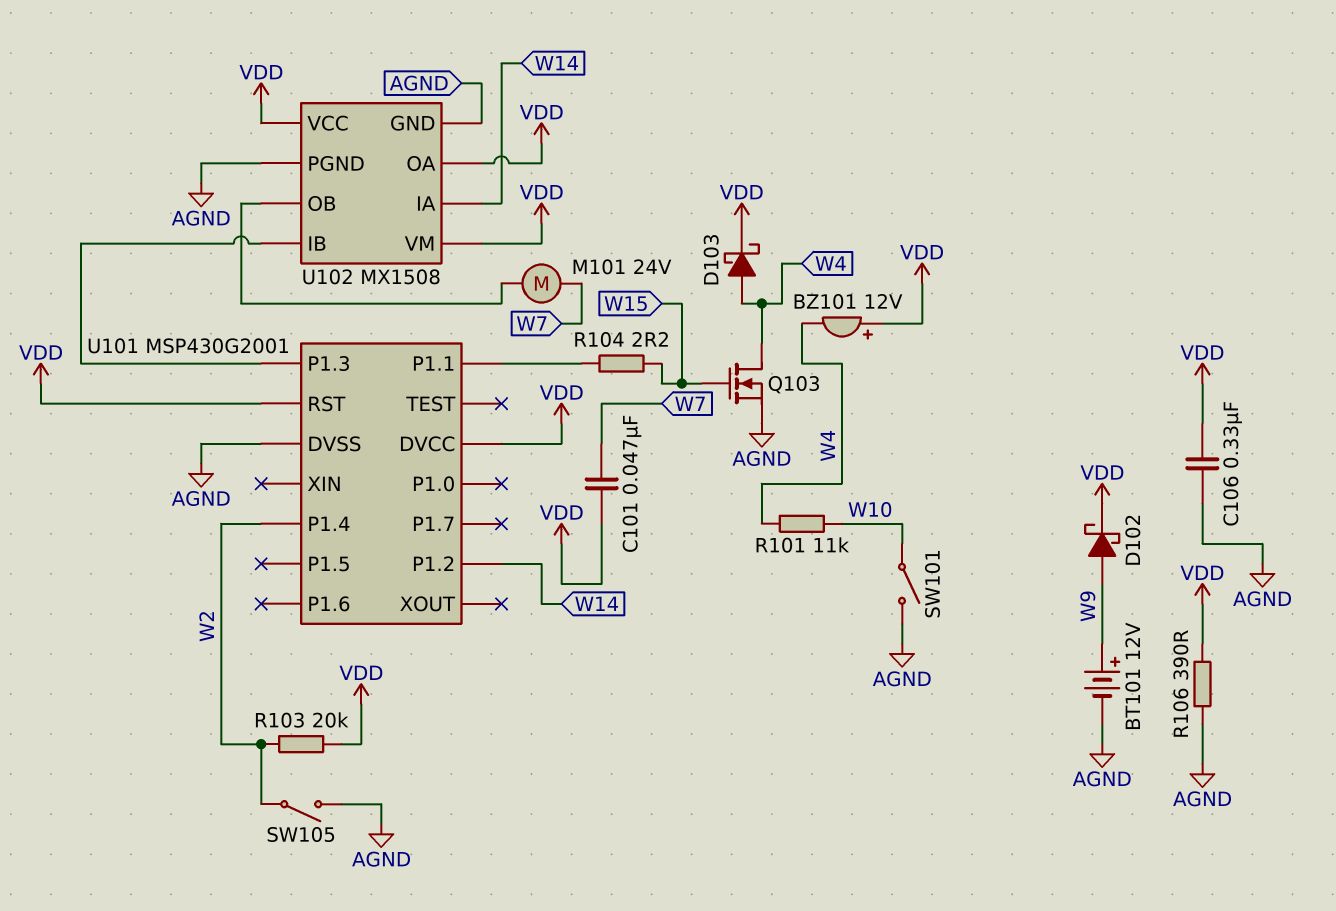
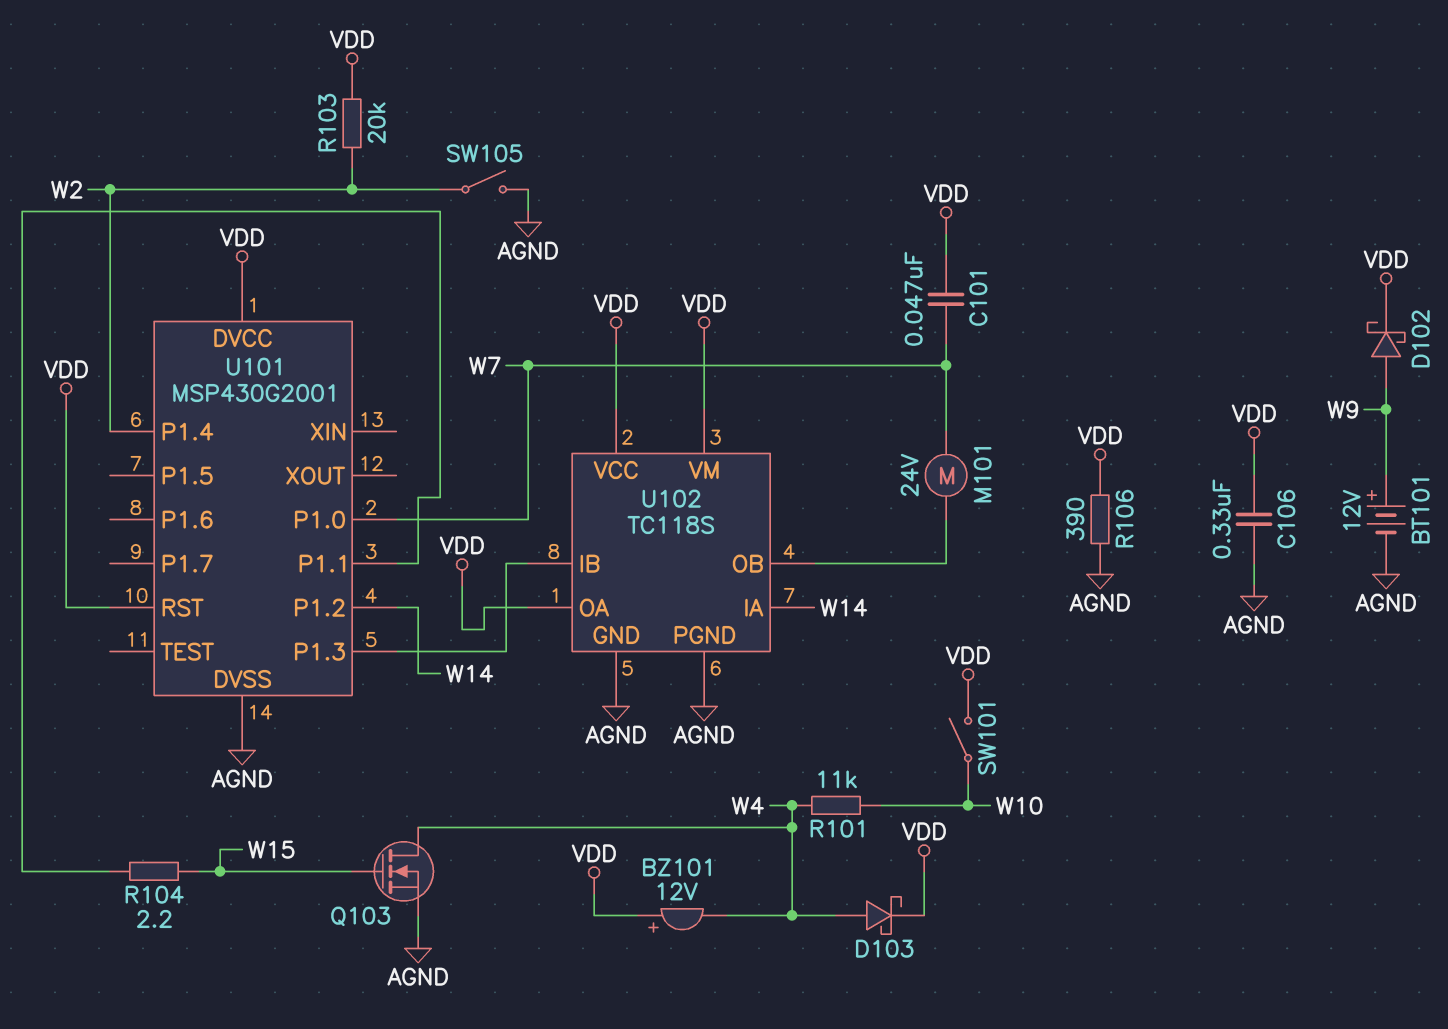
SW101: switch (AGND, W10) -> switch (VDD, W10)
U101 pin P1.0: none -> W7
U102: MX1508 -> TC118S

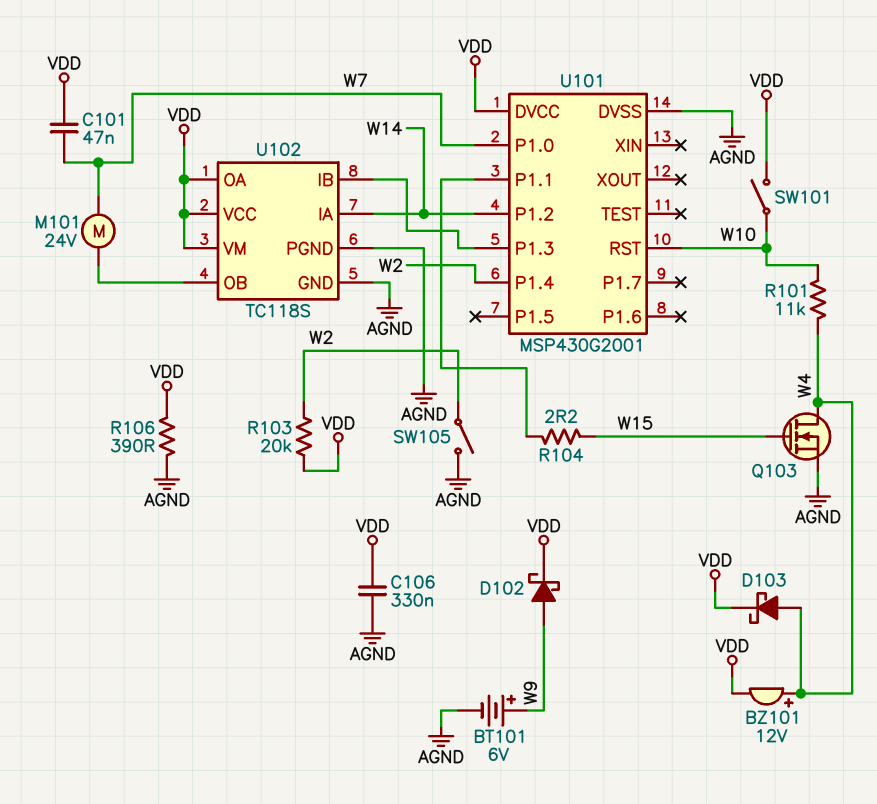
BT101: 12V (plus W9, minus AGND) -> 6V (plus W9, minus AGND)
BZ101: buzzer 12V (plus VDD, minus W4) -> buzzer 12V (plus W4, minus VDD)
U101 pin RST: VDD -> W10

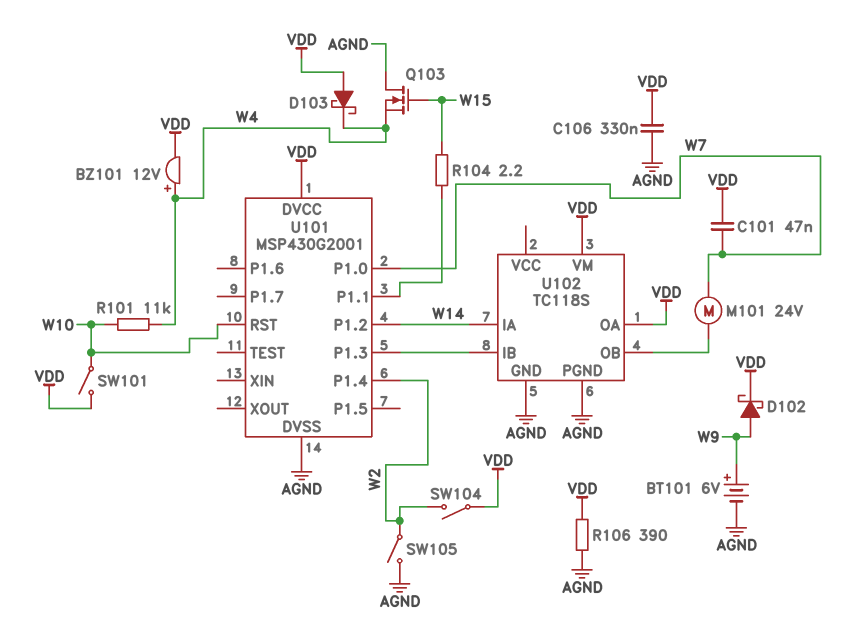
D103: schottky (A W4, K VDD) -> schottky (A VDD, K W4)
Q103: NMOS (G W15, D W4, S AGND) -> NMOS (G W15, D AGND, S W4)
R103: 20k (VDD, W2) -> none
SW104: none -> switch (VDD, W2)
U102 pin VCC: VDD -> none

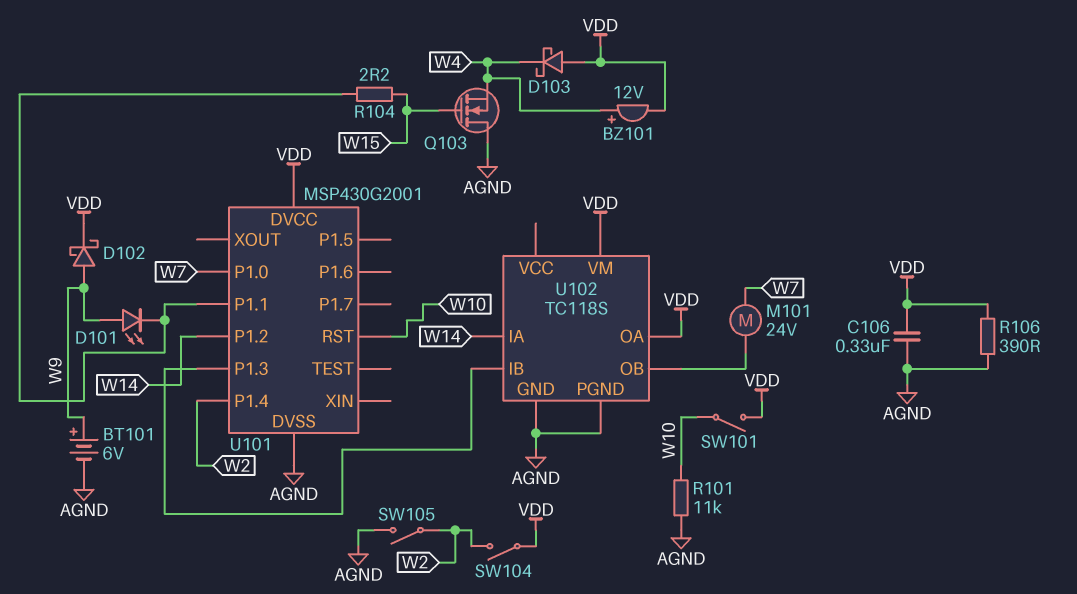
C101: 47nF (VDD, W7) -> none
D101: none -> LED (A W9, K U101/P1.1)
R101: 11k (W4, W10) -> 11k (AGND, W10)

